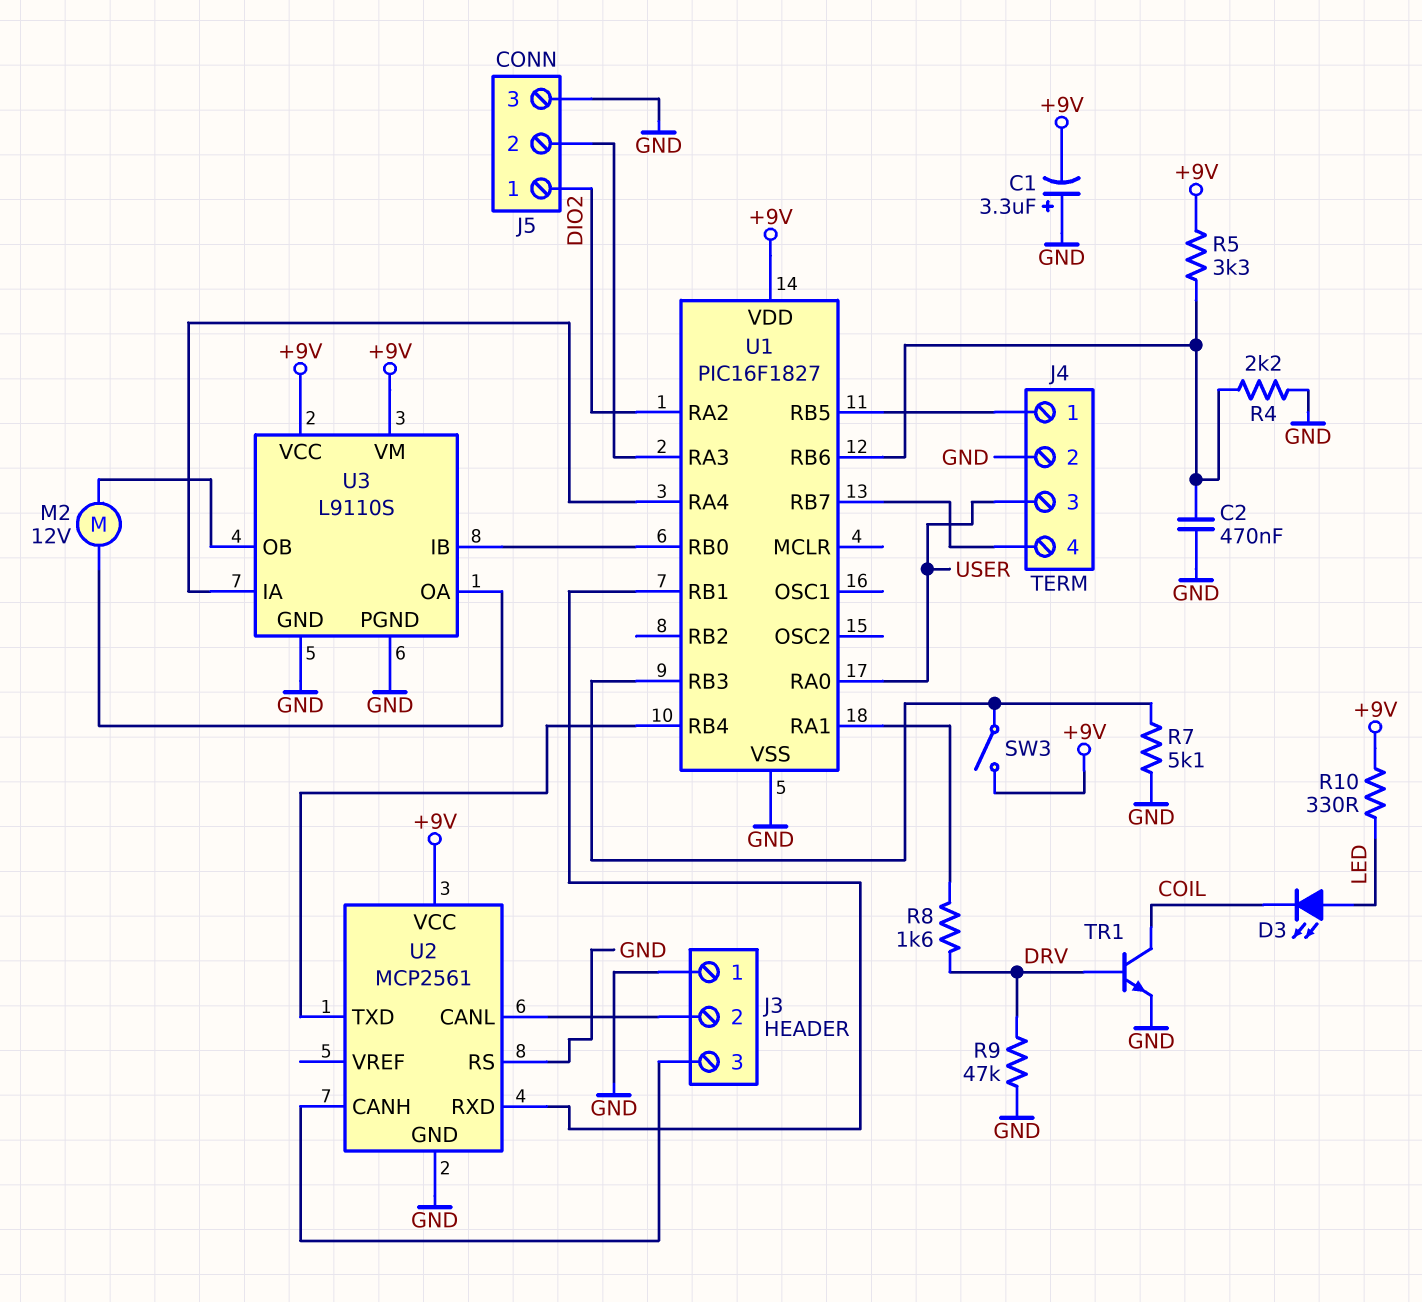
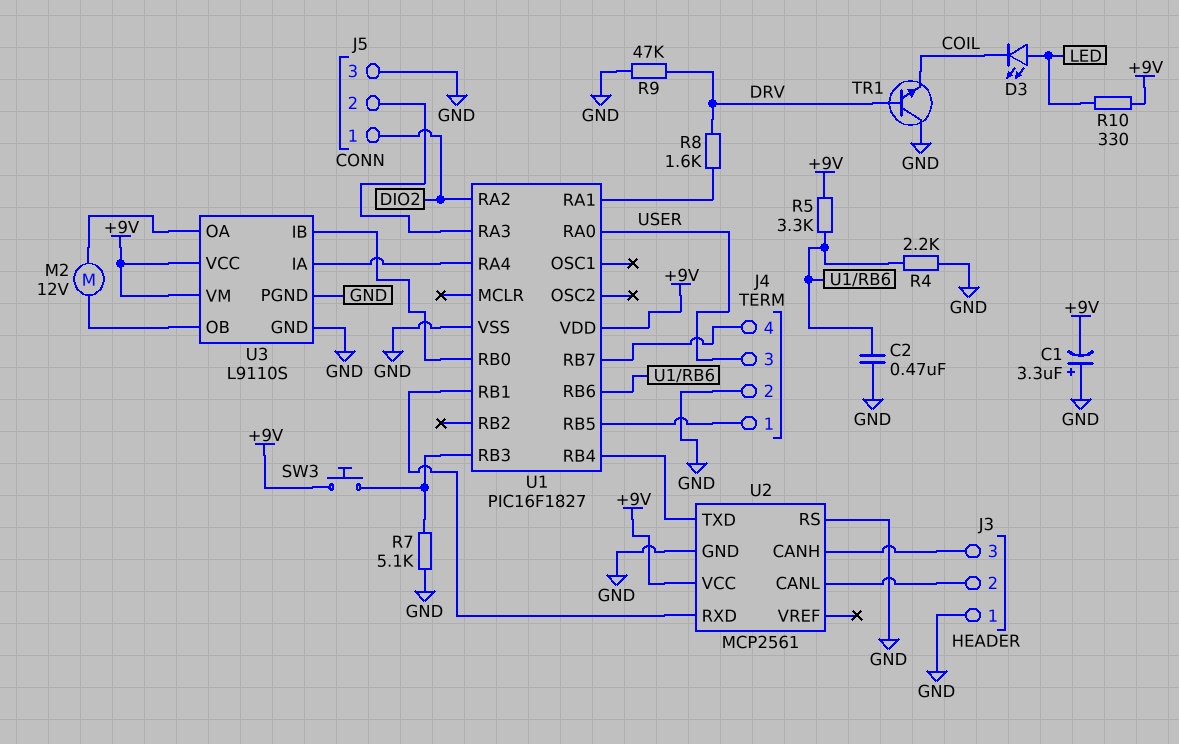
SW3: switch (+9V, U1/RB3) -> button (+9V, U1/RB3)
TR1: NPN (B DRV, C COIL, E GND) -> NPN (B DRV, C GND, E COIL)

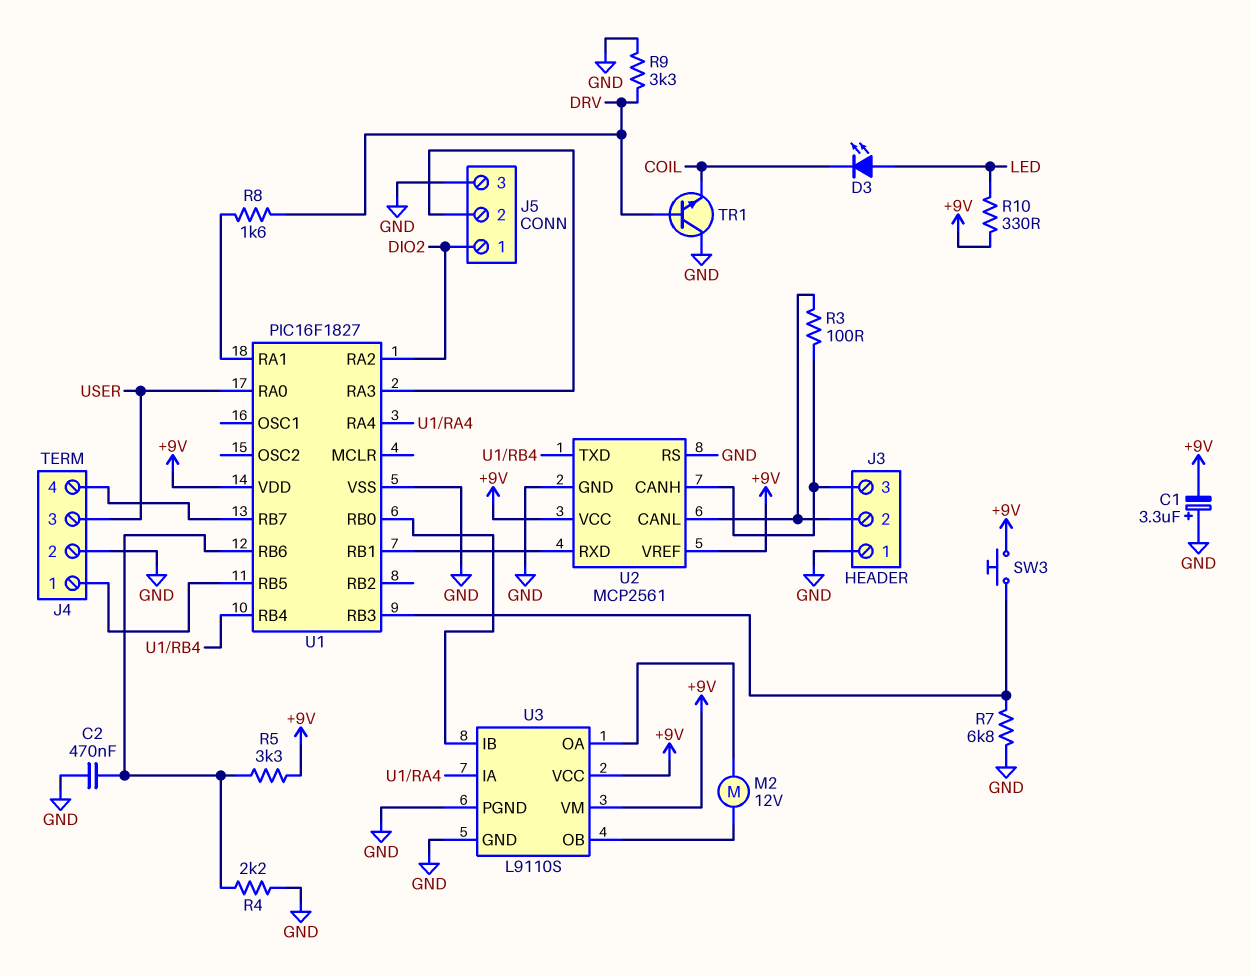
R3: none -> 100 (J3/2, J3/3)
R7: 5.1k (GND, U1/RB3) -> 6.8k (GND, U1/RB3)
R9: 47k (DRV, GND) -> 3.3k (DRV, GND)
U2 pin VREF: none -> +9V

